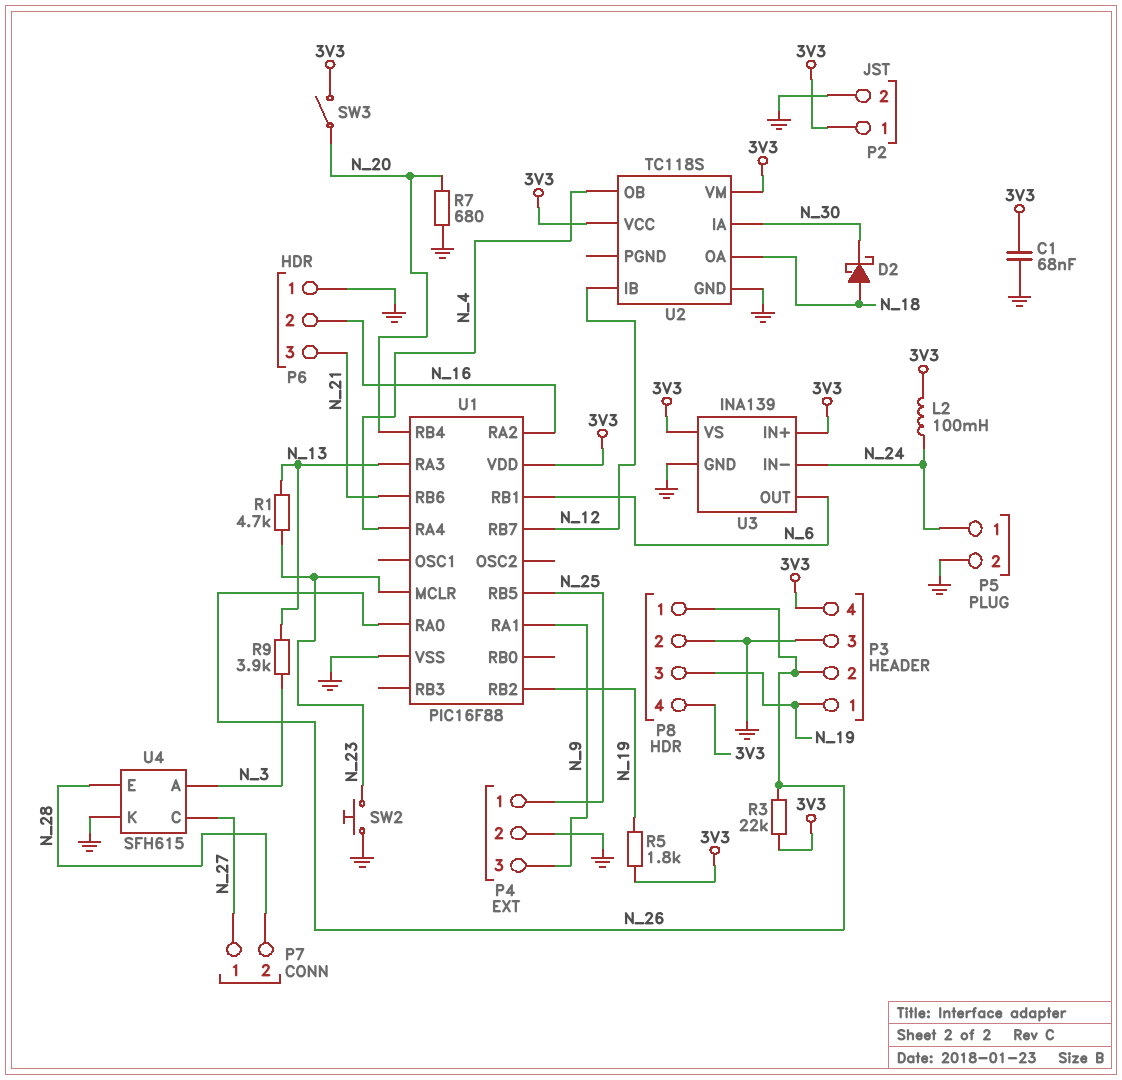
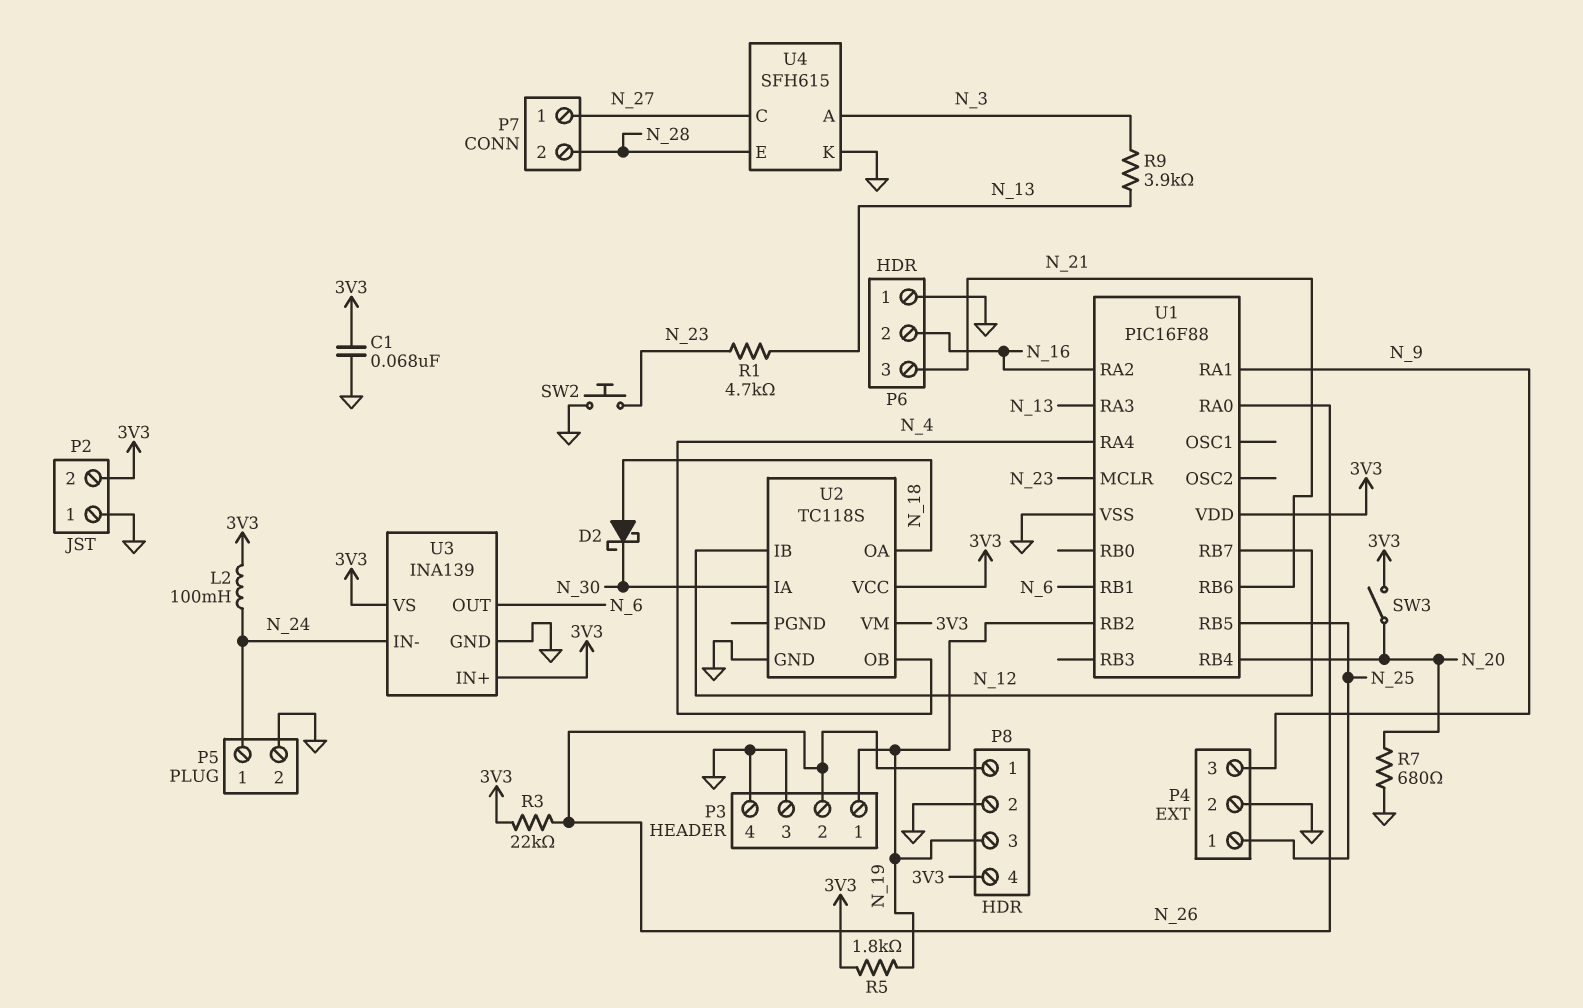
P2 pin 1: 3V3 -> GND
P2 pin 2: GND -> 3V3
P3 pin 4: 3V3 -> GND

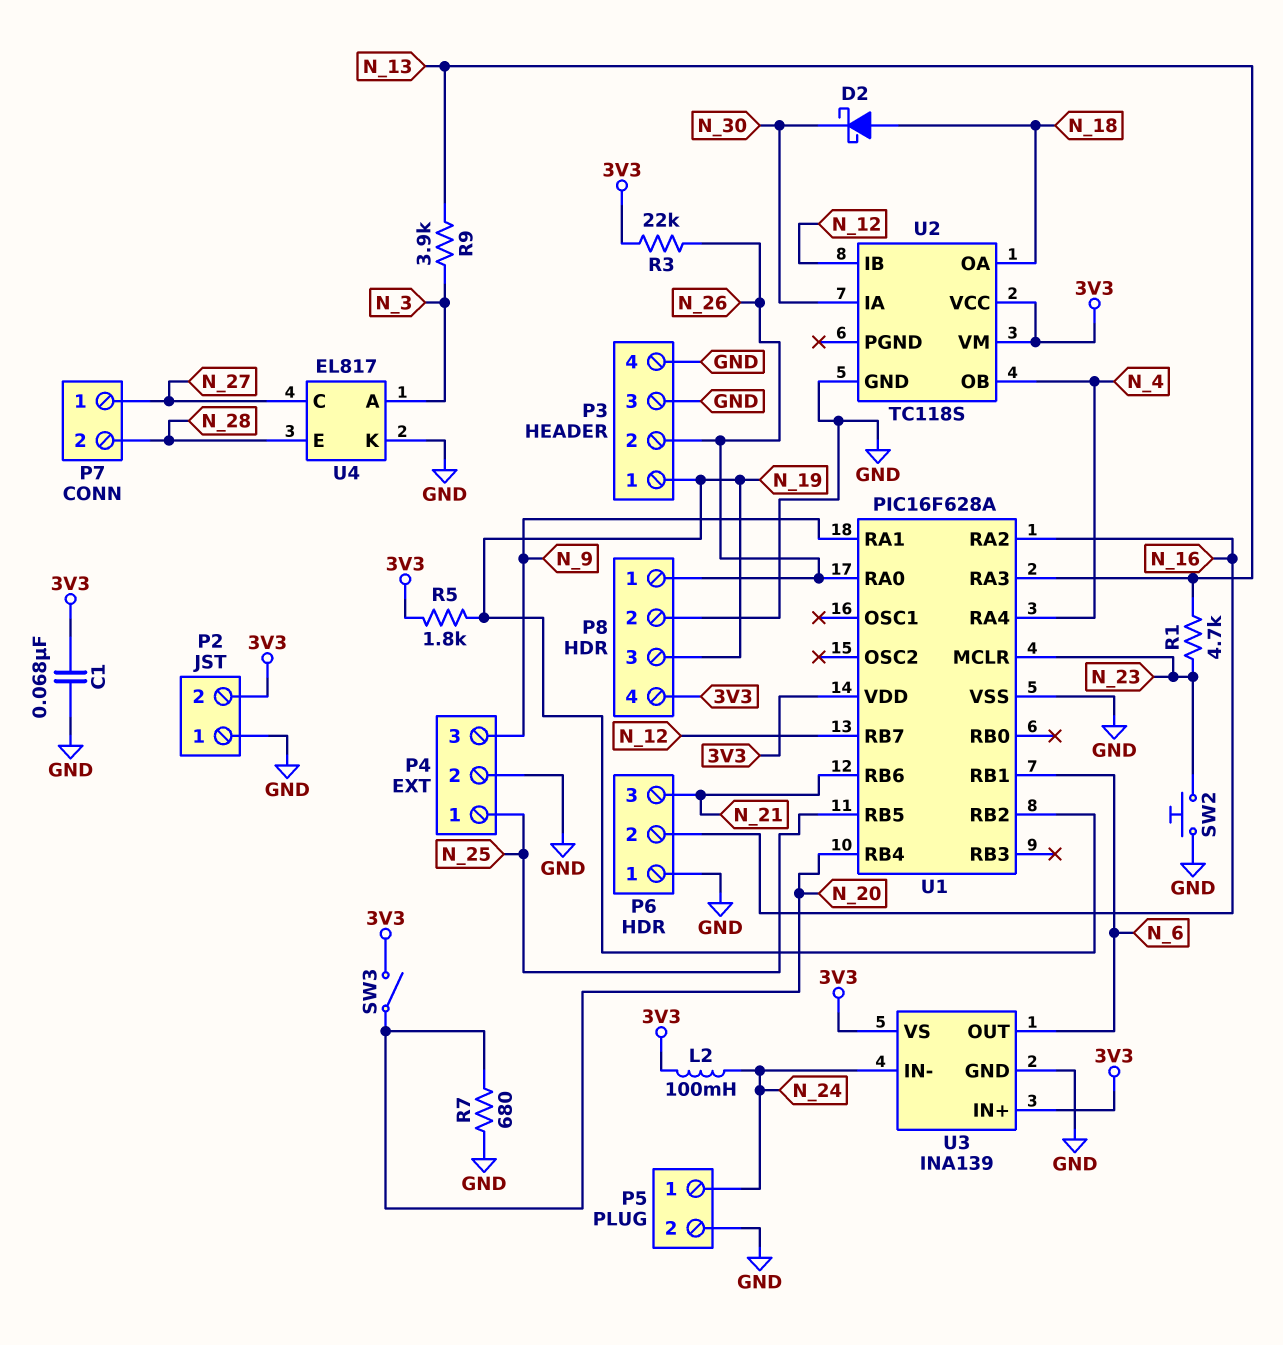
U1: PIC16F88 -> PIC16F628A
U4: SFH615 -> EL817

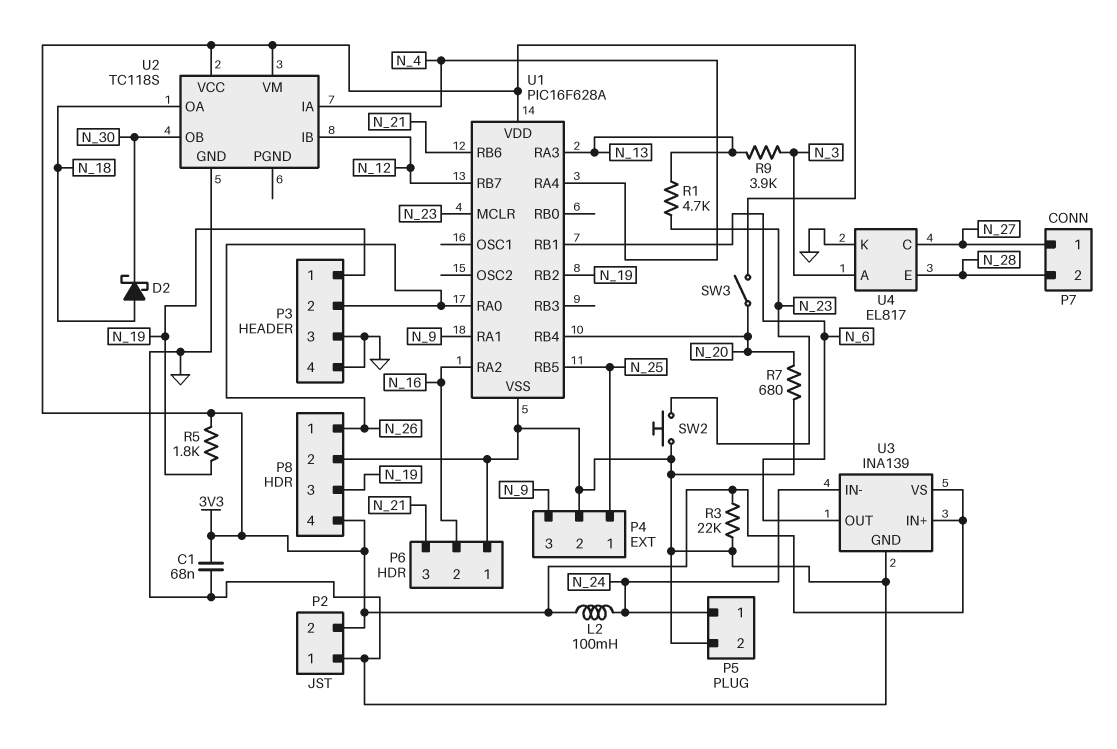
R3: 22k (3V3, N_26) -> 22k (3V3, GND)
U2 pin IA: N_30 -> N_4
U2 pin OB: N_4 -> N_30

